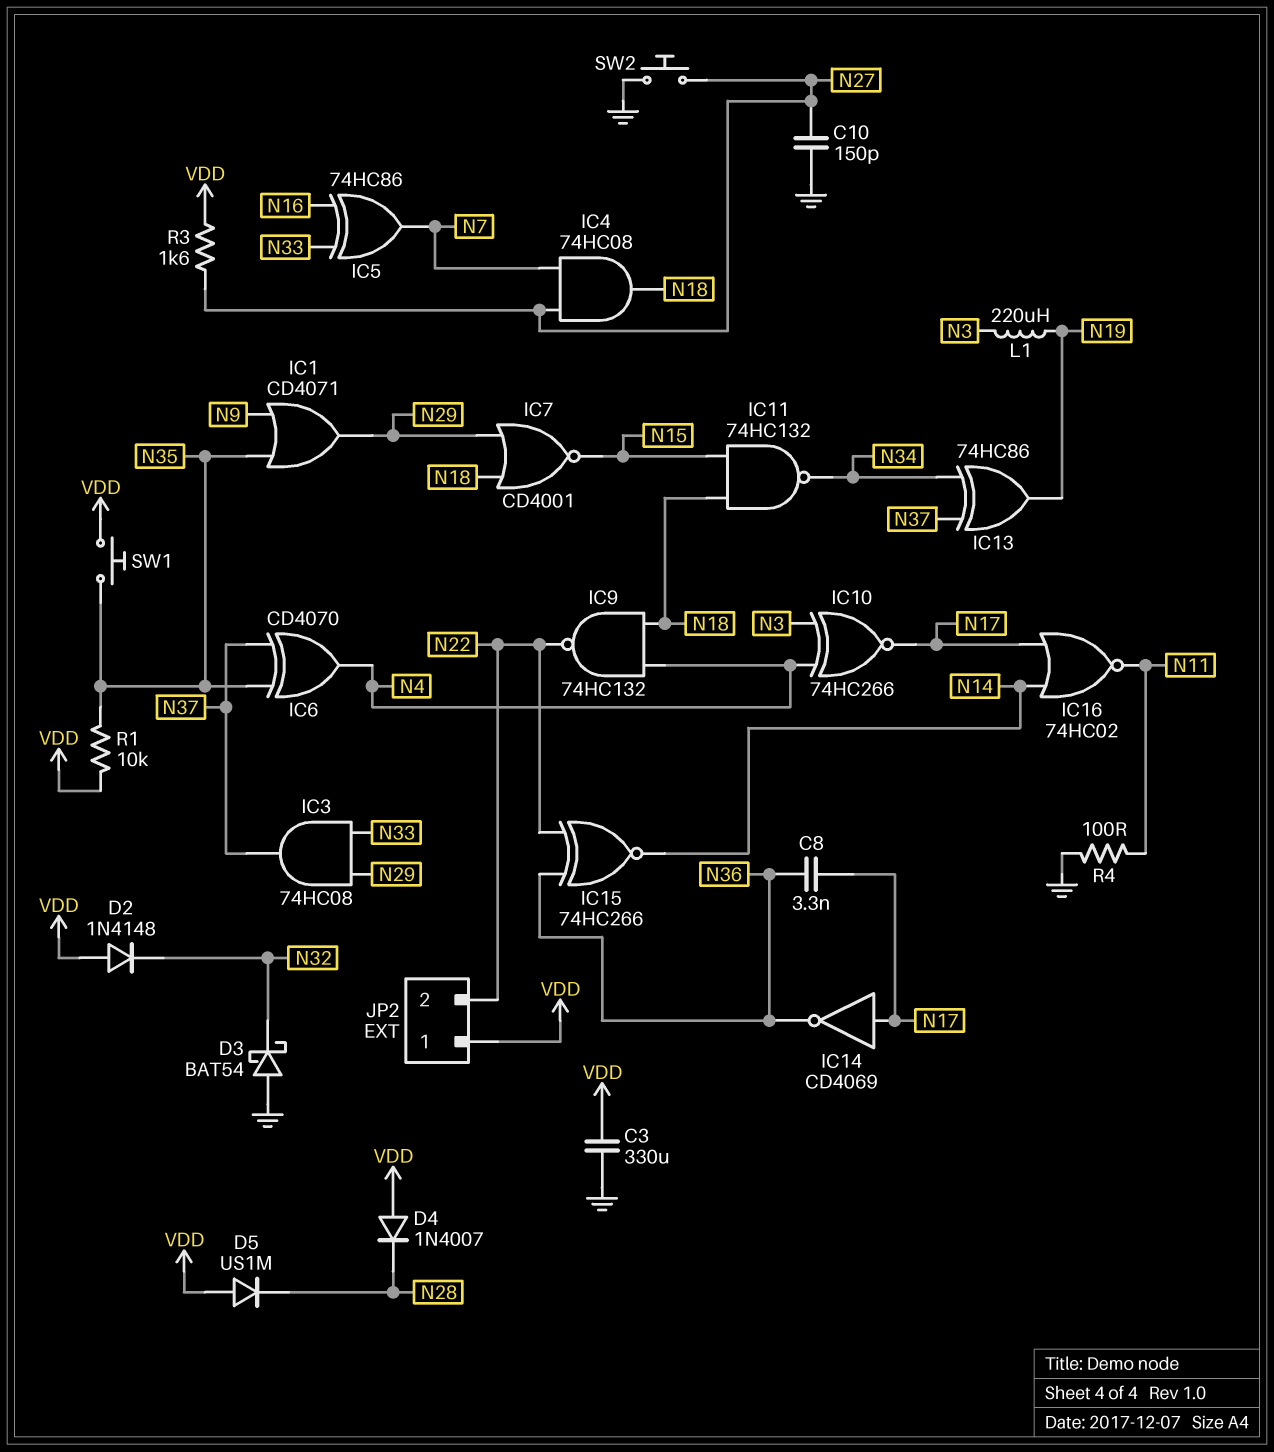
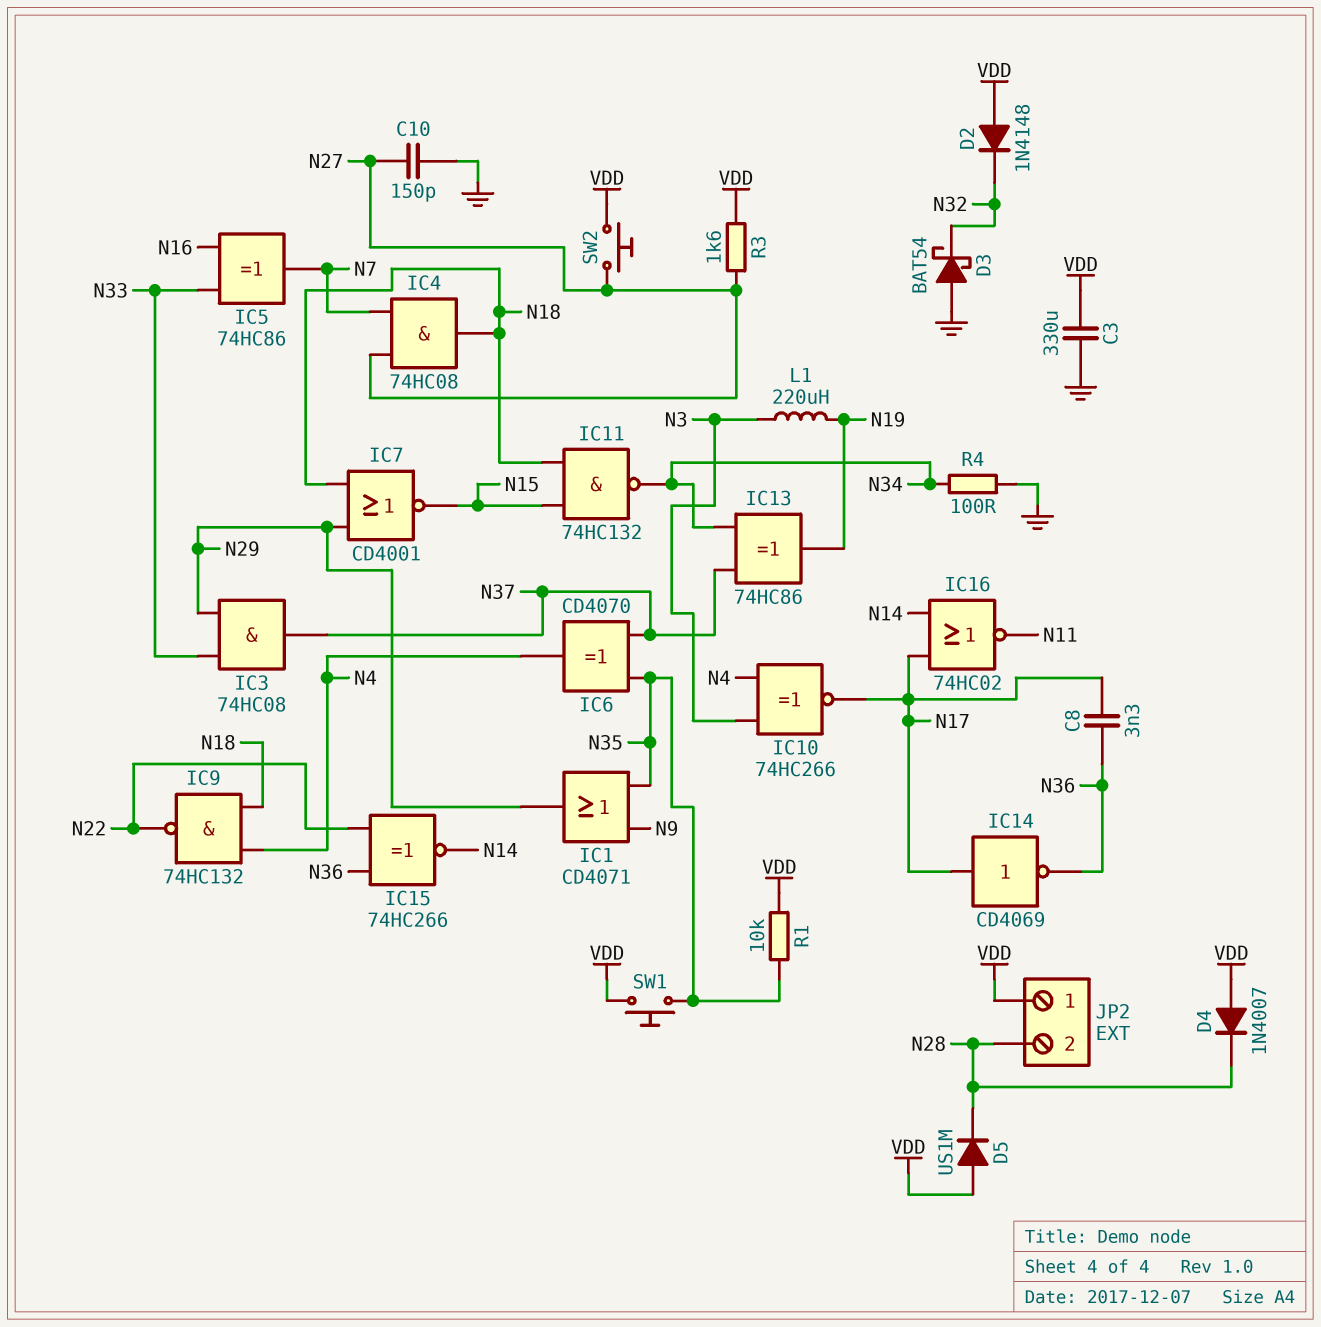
JP2 pin 2: N22 -> N28
R4: 100 (GND, N11) -> 100 (GND, N34)
SW2: button (GND, N27) -> button (N27, VDD)

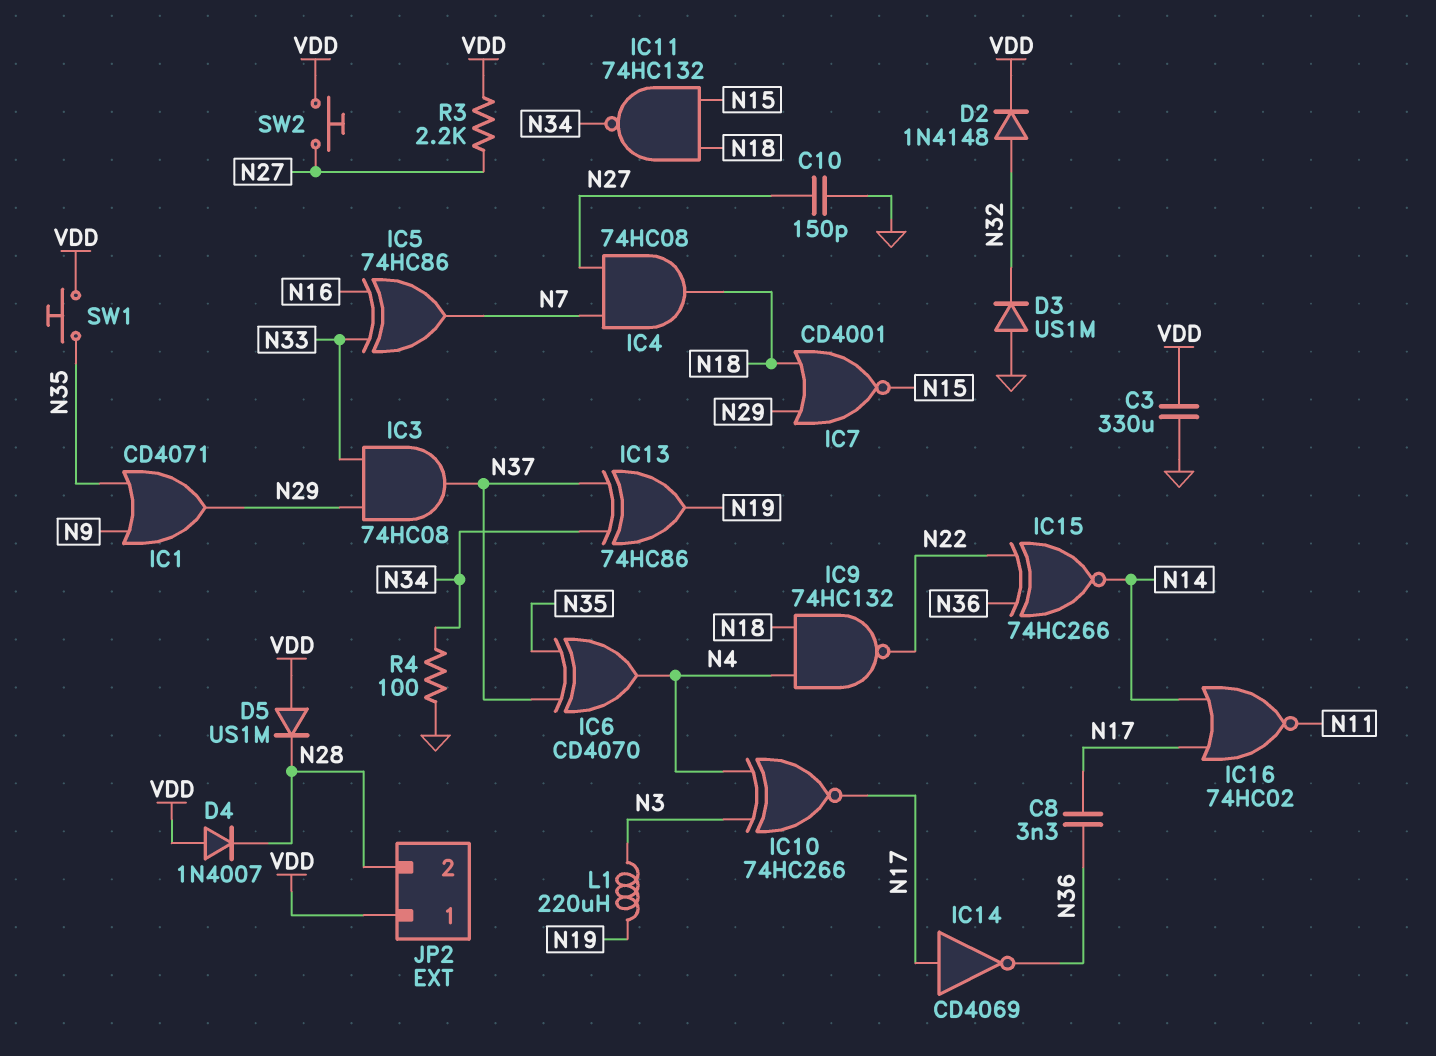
D2: diode 1N4148 (A VDD, K N32) -> diode 1N4148 (A N32, K VDD)
D3: schottky BAT54 (A GND, K N32) -> diode US1M (A GND, K N32)
R1: 10k (N35, VDD) -> none
R3: 1.6k (N27, VDD) -> 2.2k (N27, VDD)

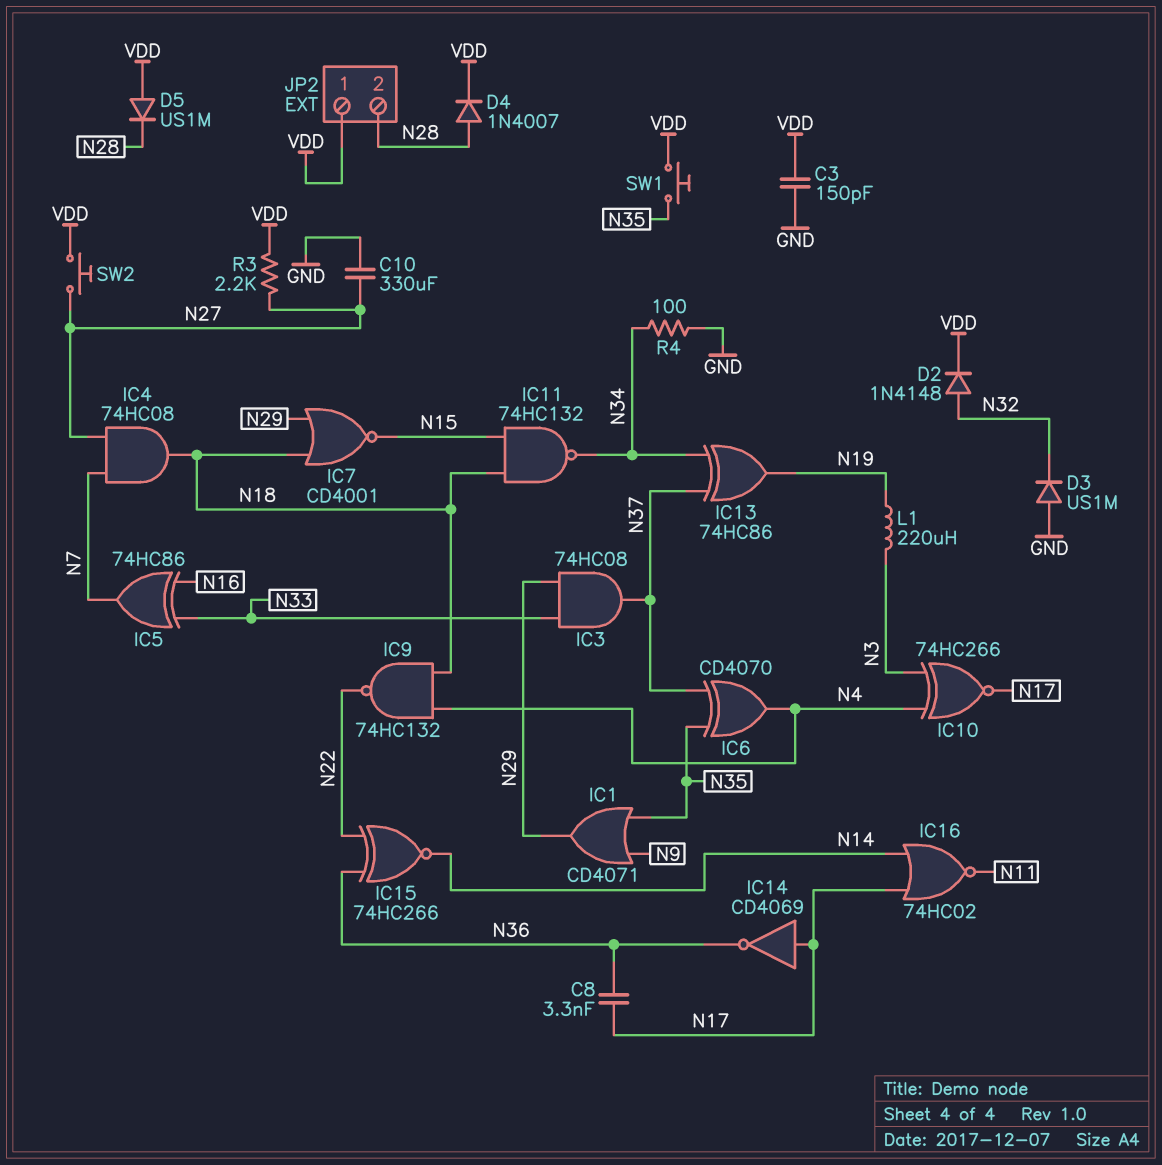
C3: 330uF (GND, VDD) -> 150pF (GND, VDD)
C10: 150pF (GND, N27) -> 330uF (GND, N27)
D4: diode 1N4007 (A VDD, K N28) -> diode 1N4007 (A N28, K VDD)

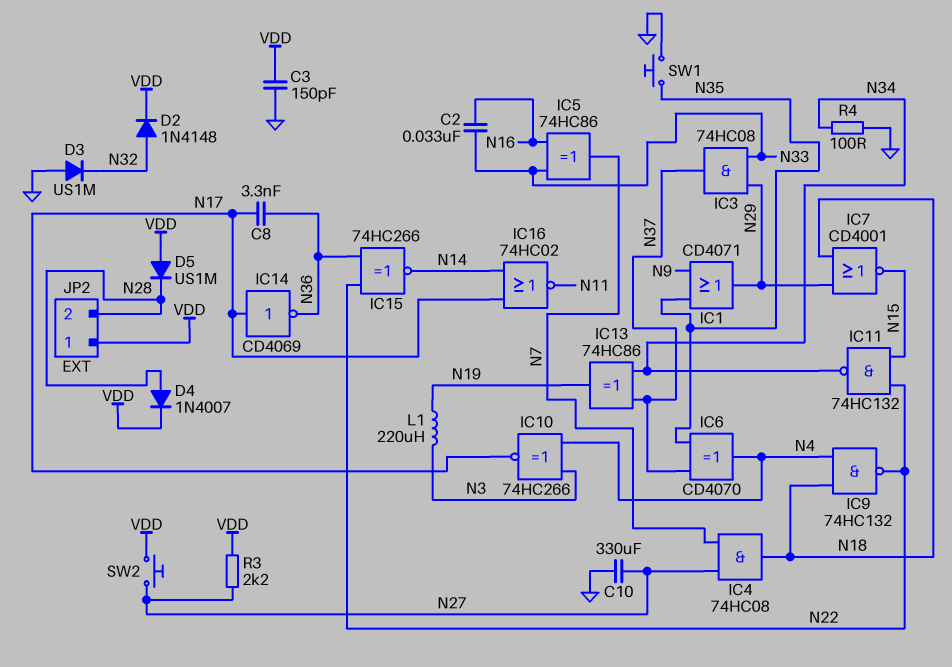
C2: none -> 33nF (N16, N33)
IC11: NAND 74HC132 (in N15, in N18, out N34) -> NAND 74HC132 (in N15, in N22, out N34)
SW1: button (N35, VDD) -> button (GND, N35)

